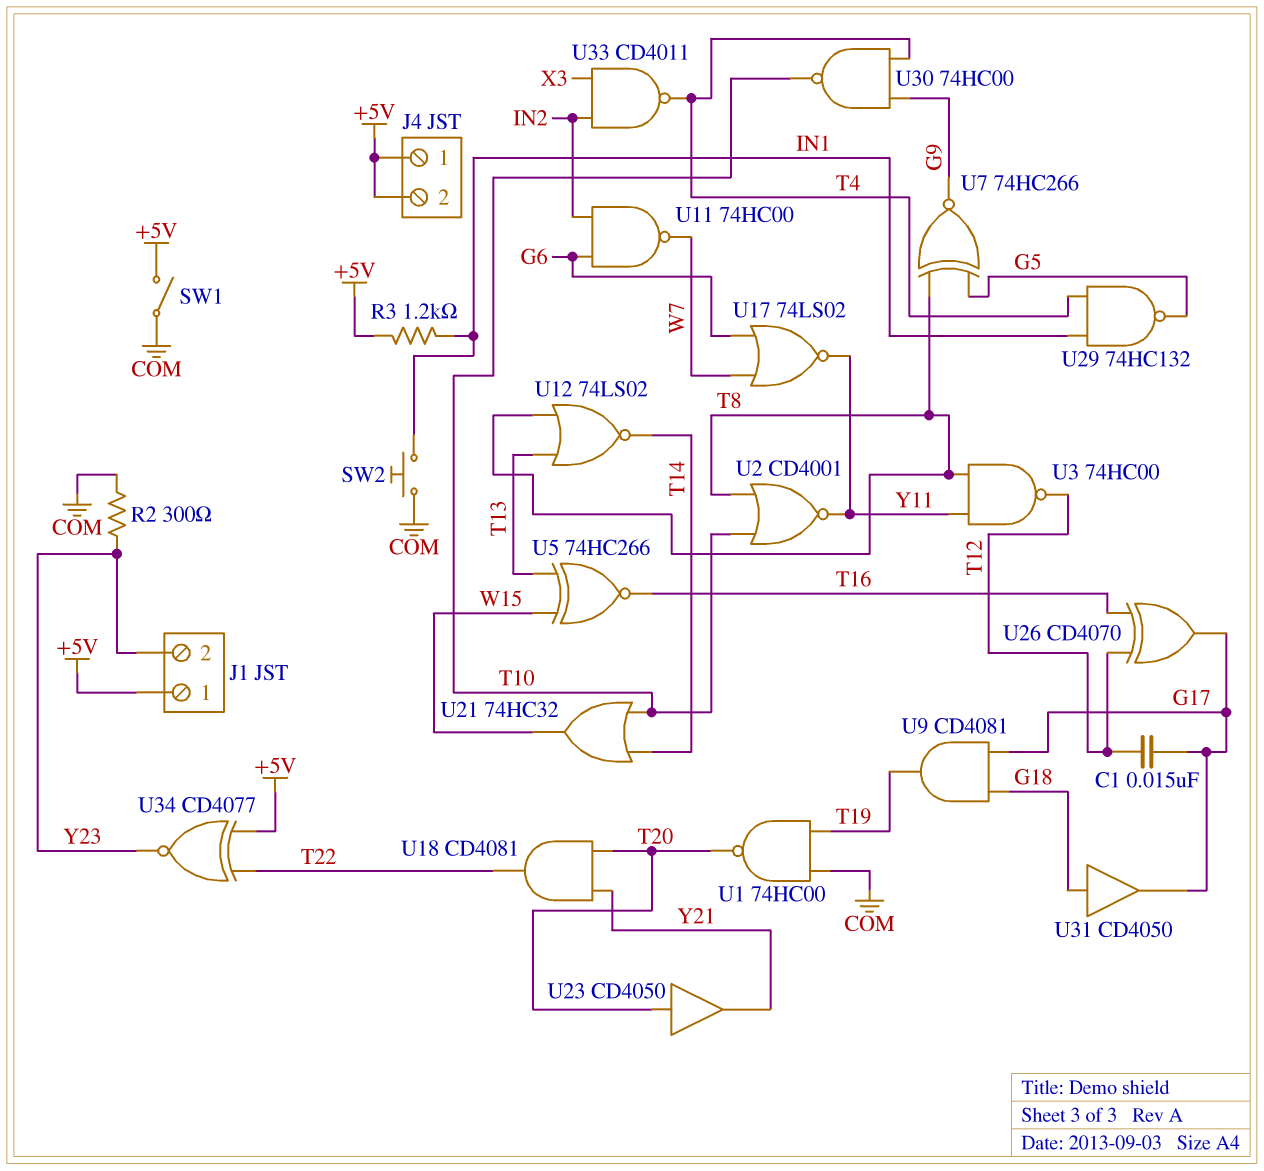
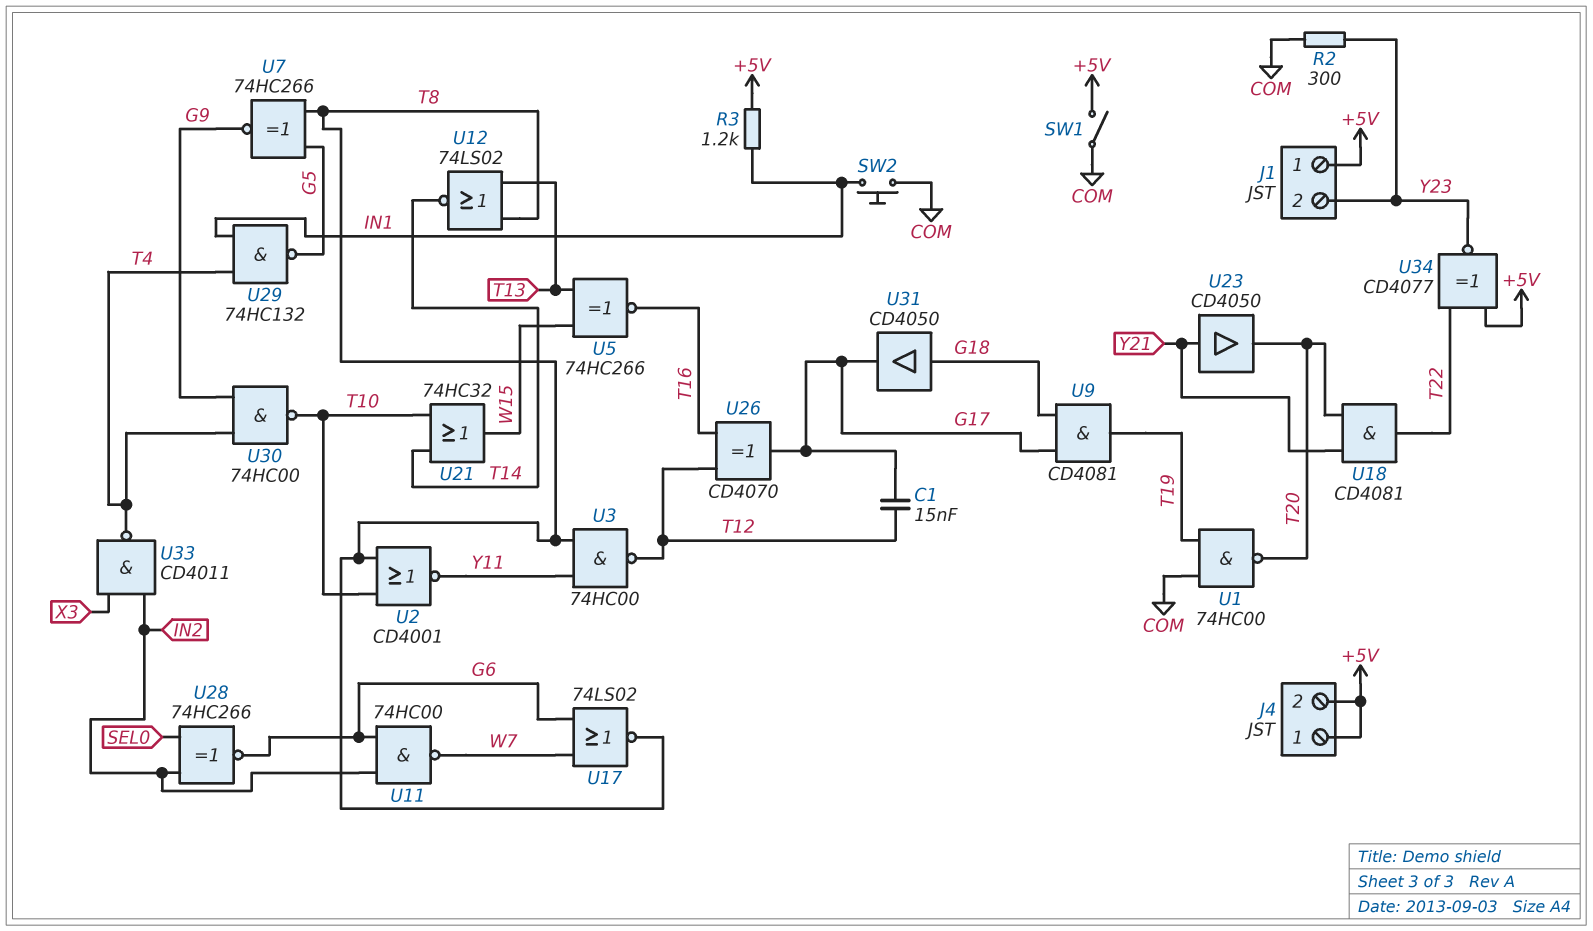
U17: NOR 74LS02 (in G6, in W7, out Y11) -> NOR 74LS02 (in G6, in W7, out T8)
U23: buffer CD4050 (in T20, out Y21) -> buffer CD4050 (in Y21, out T20)
U28: none -> XNOR 74HC266 (in IN2, in SEL0, out G6)

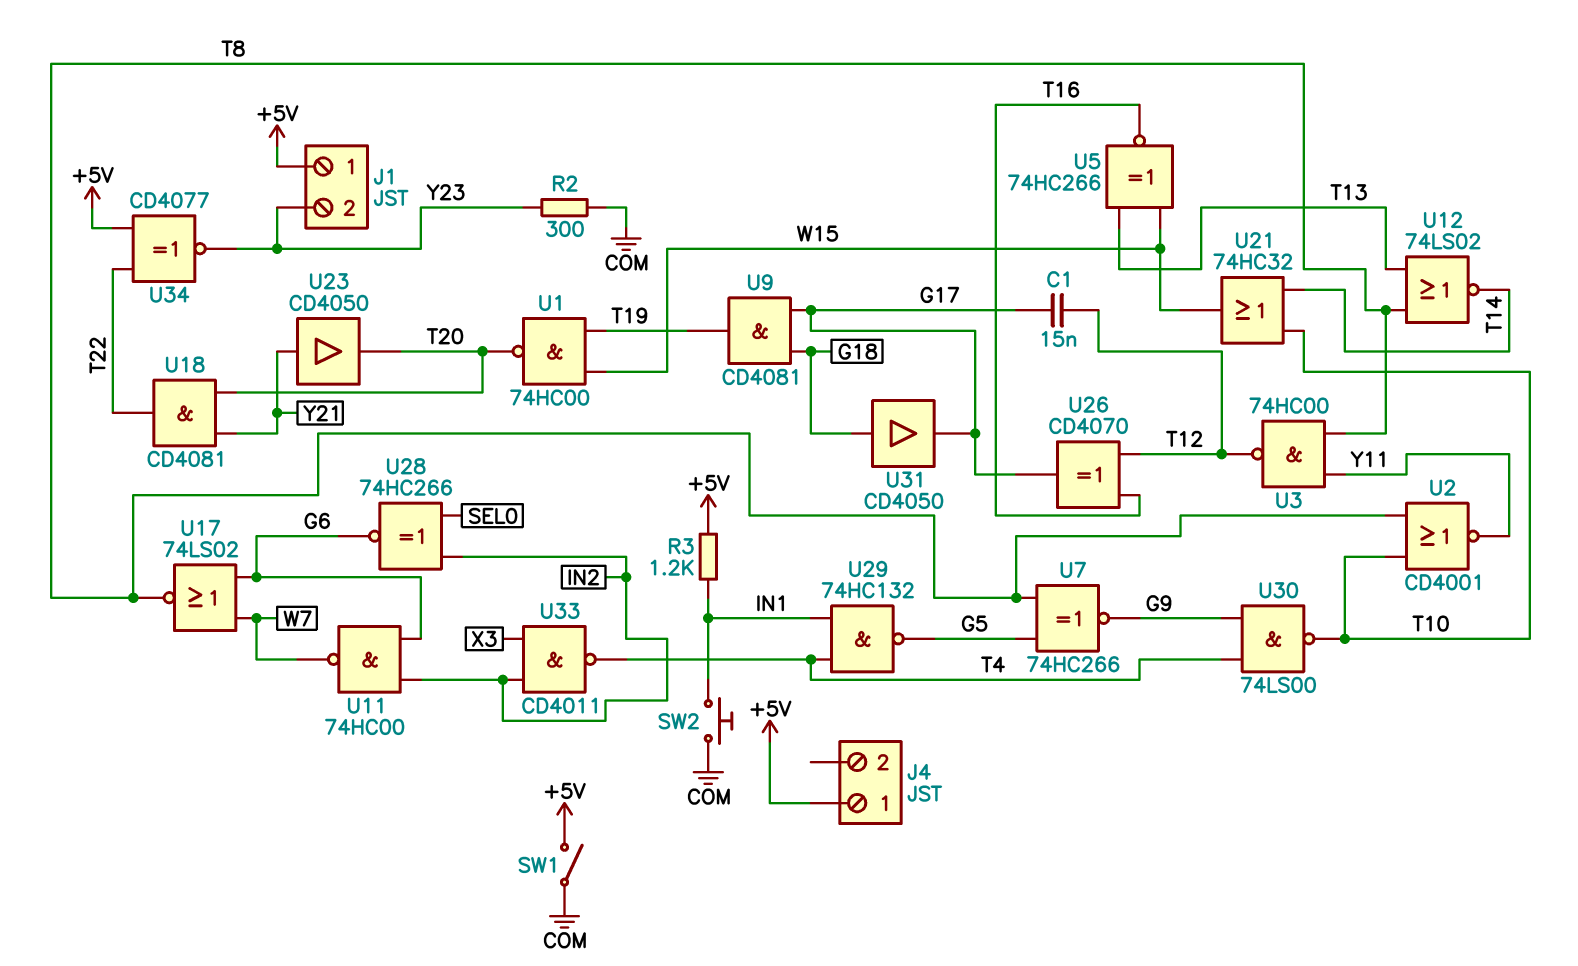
J4 pin 2: +5V -> none
U1: NAND 74HC00 (in COM, in T19, out T20) -> NAND 74HC00 (in T19, in W15, out T20)
U30: NAND 74HC00 (in G9, in T4, out T10) -> NAND 74LS00 (in G9, in T4, out T10)

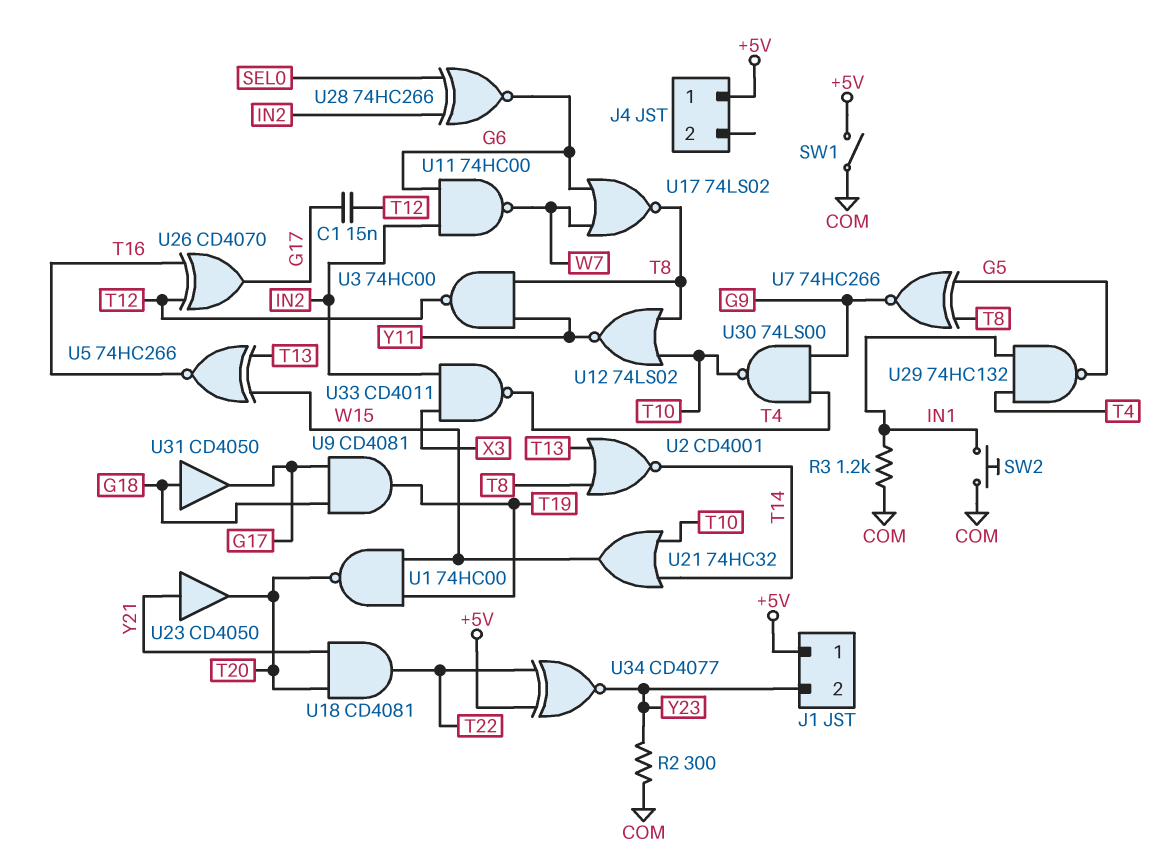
R3: 1.2k (+5V, IN1) -> 1.2k (COM, IN1)
U2: NOR CD4001 (in T8, in T10, out Y11) -> NOR CD4001 (in T8, in T13, out T14)
U12: NOR 74LS02 (in T8, in T13, out T14) -> NOR 74LS02 (in T8, in T10, out Y11)

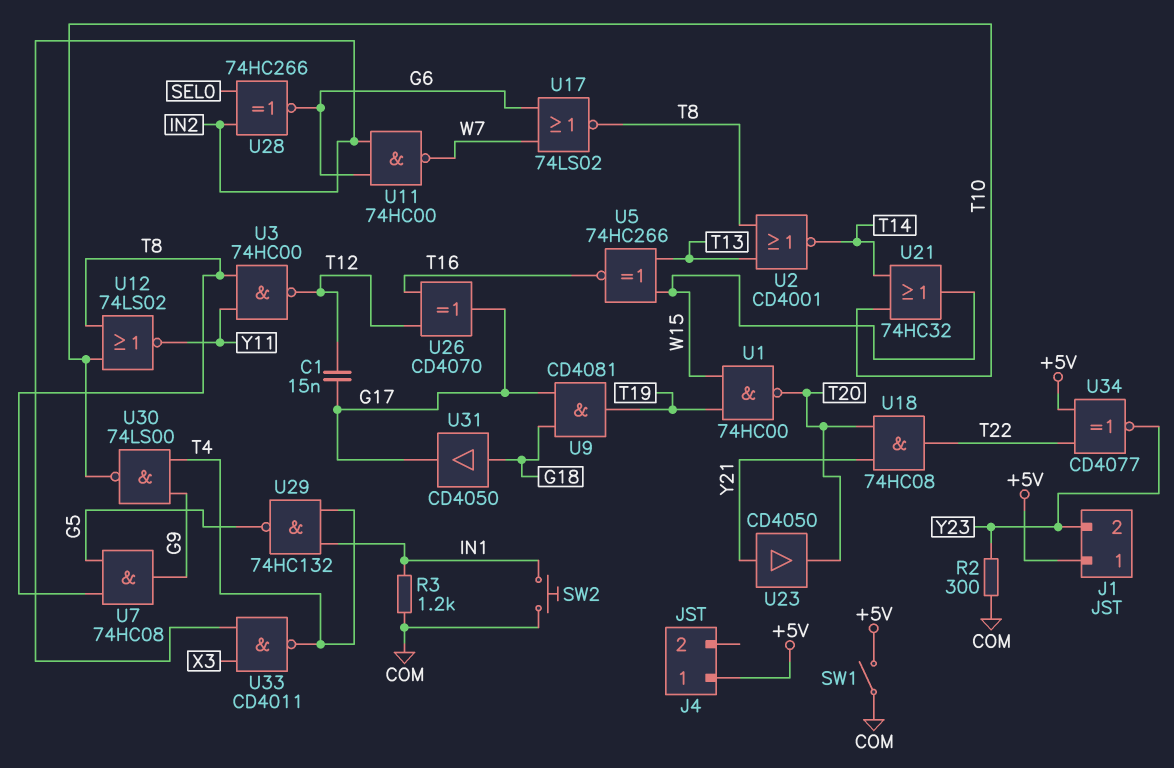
U7: XNOR 74HC266 (in G5, in T8, out G9) -> AND 74HC08 (in G5, in T8, out G9)
U18: AND CD4081 (in T20, in Y21, out T22) -> AND 74HC08 (in T20, in Y21, out T22)

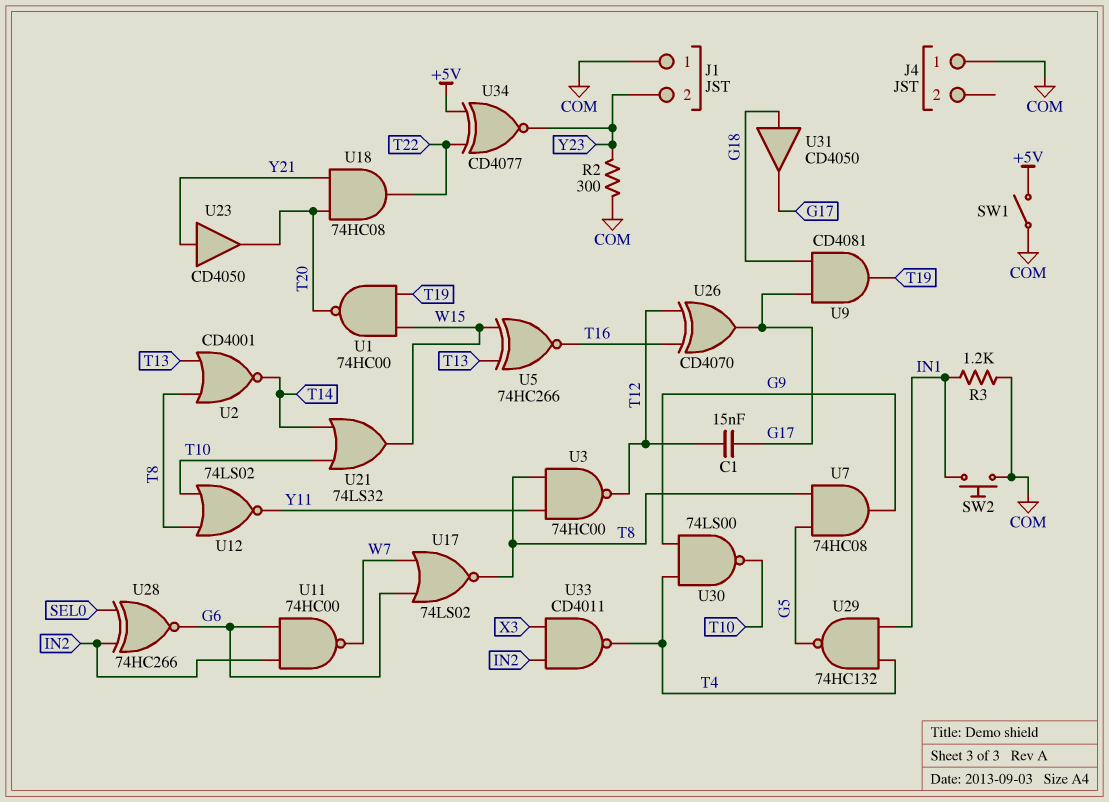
J1 pin 1: +5V -> COM
J4 pin 1: +5V -> COM
U21: OR 74HC32 (in T10, in T14, out W15) -> OR 74LS32 (in T10, in T14, out W15)

